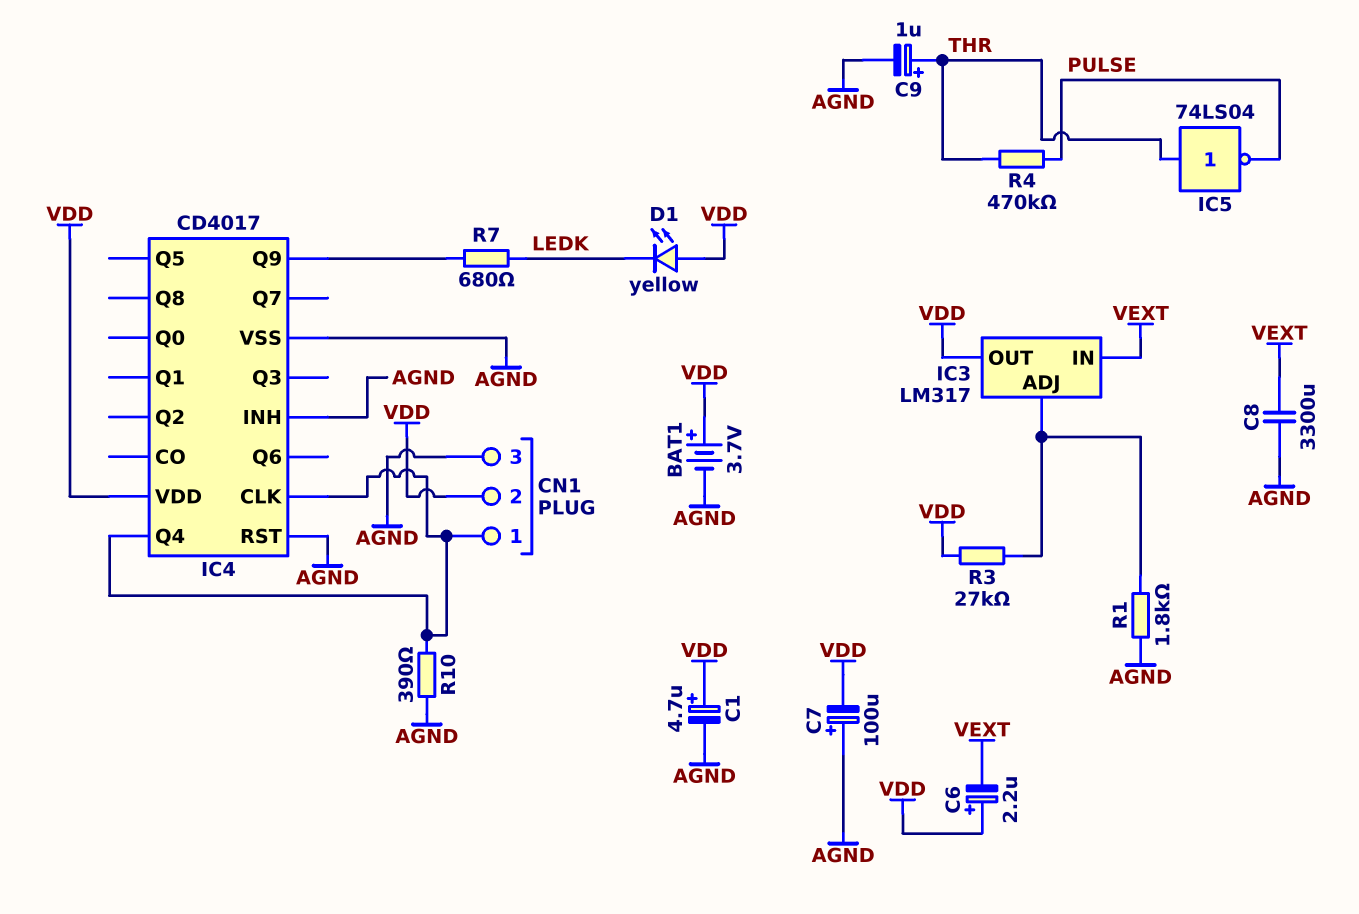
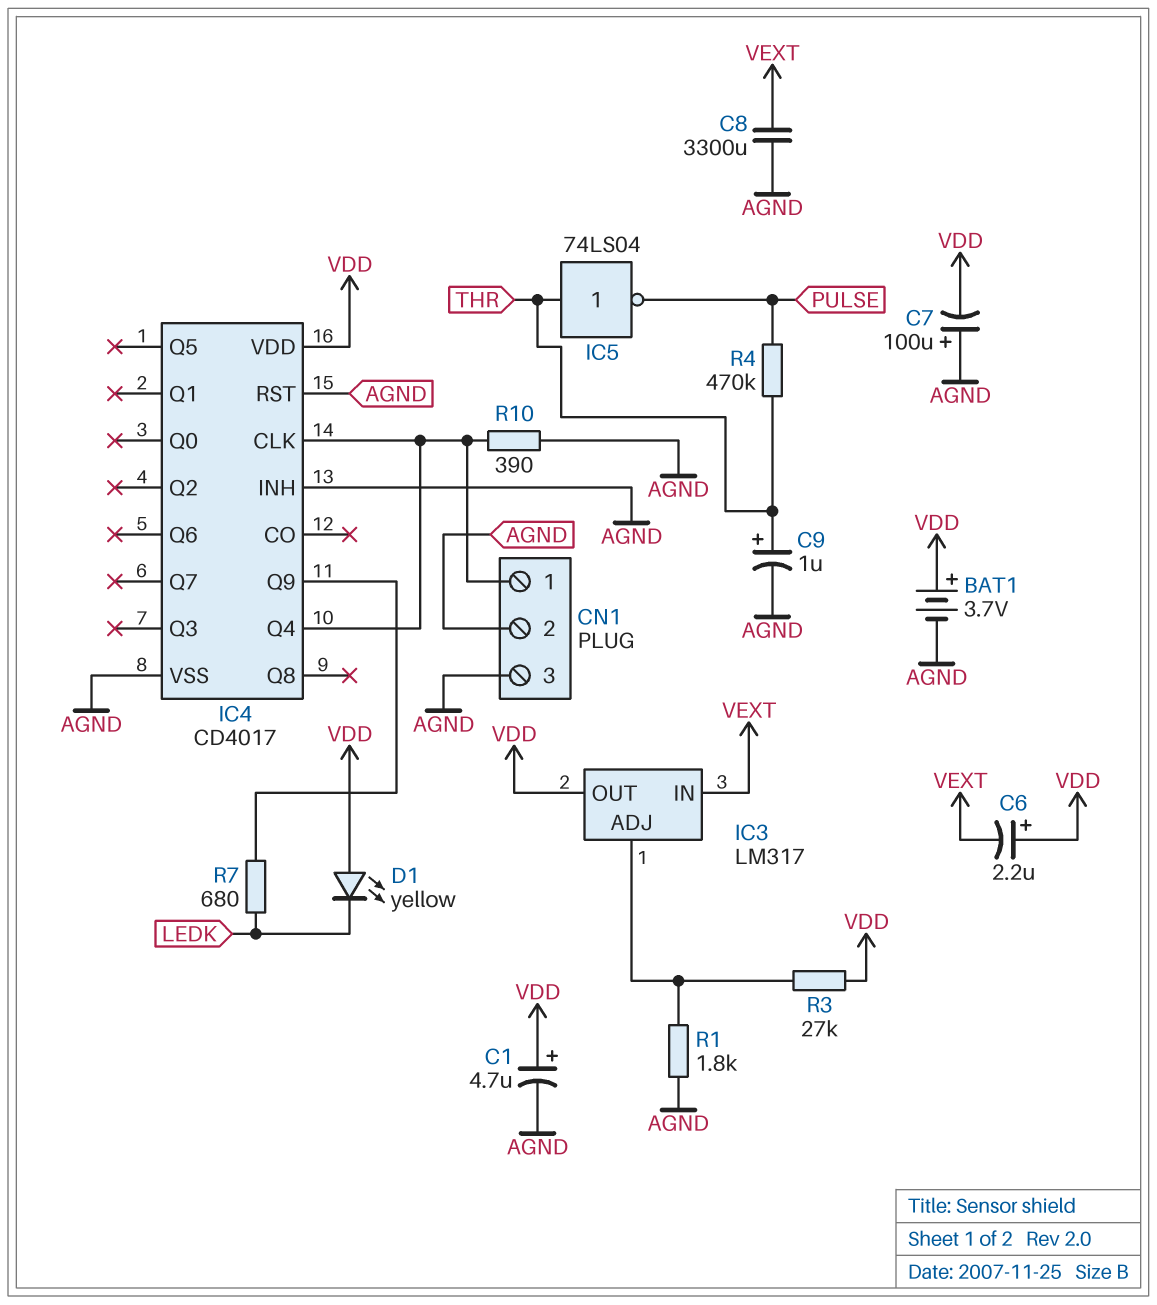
CN1 pin 2: VDD -> AGND

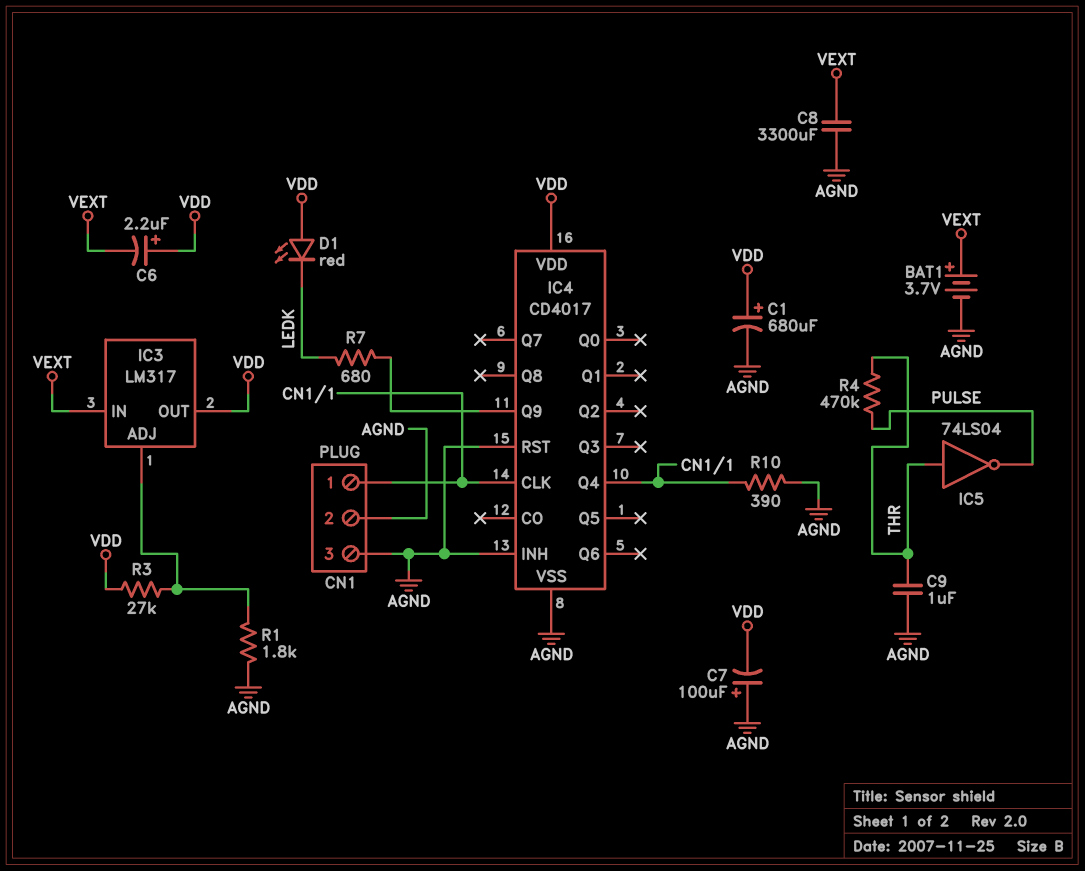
BAT1: 3.7V (plus VDD, minus AGND) -> 3.7V (plus VEXT, minus AGND)
C1: 4.7uF (plus VDD, minus AGND) -> 680uF (plus VDD, minus AGND)
C9: 1uF (plus THR, minus AGND) -> 1uF (AGND, THR)
D1: LED yellow (A VDD, K LEDK) -> LED red (A VDD, K LEDK)

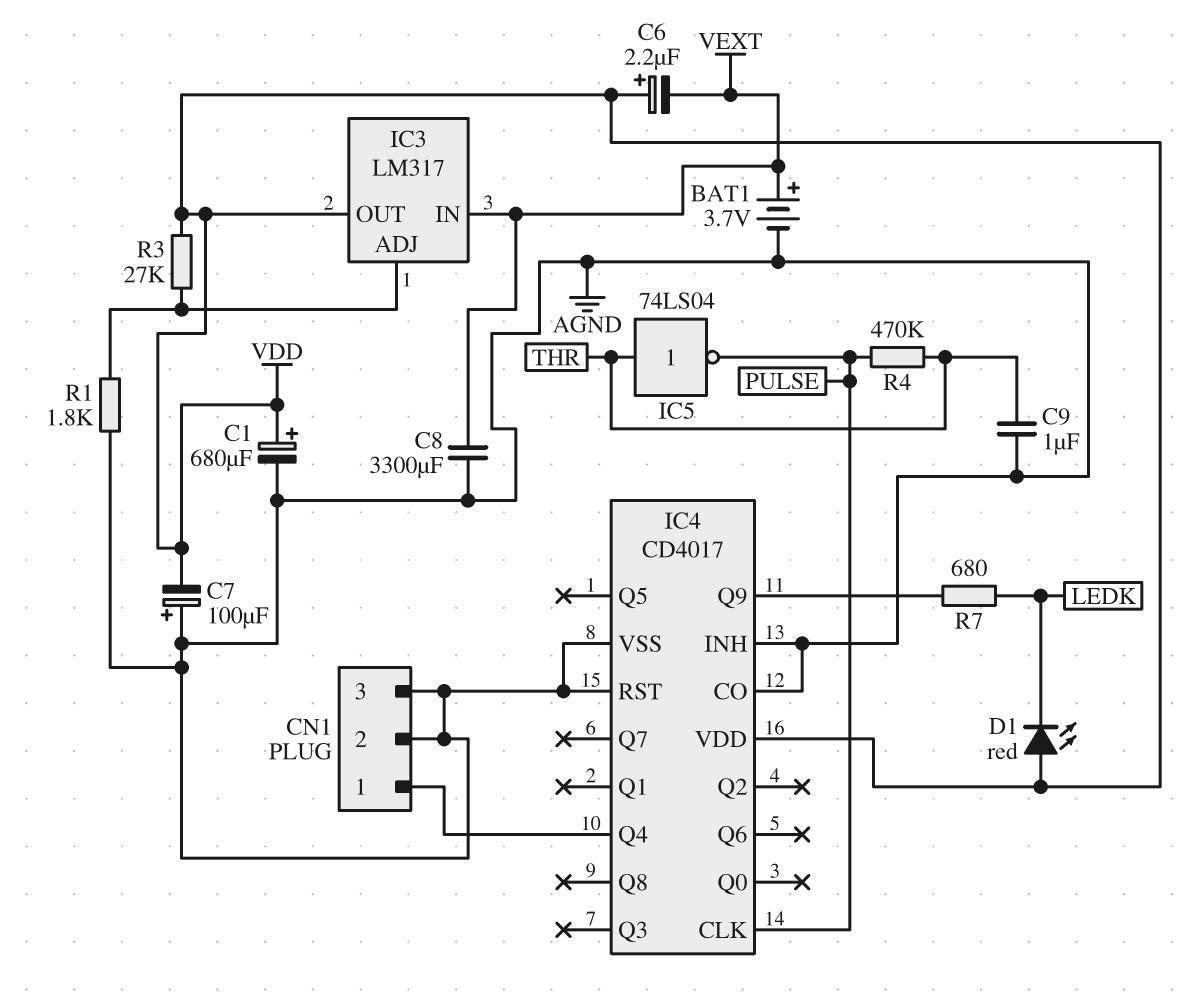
IC4 pin CLK: CN1/1 -> PULSE
IC4 pin CO: none -> AGND
R10: 390 (AGND, CN1/1) -> none

